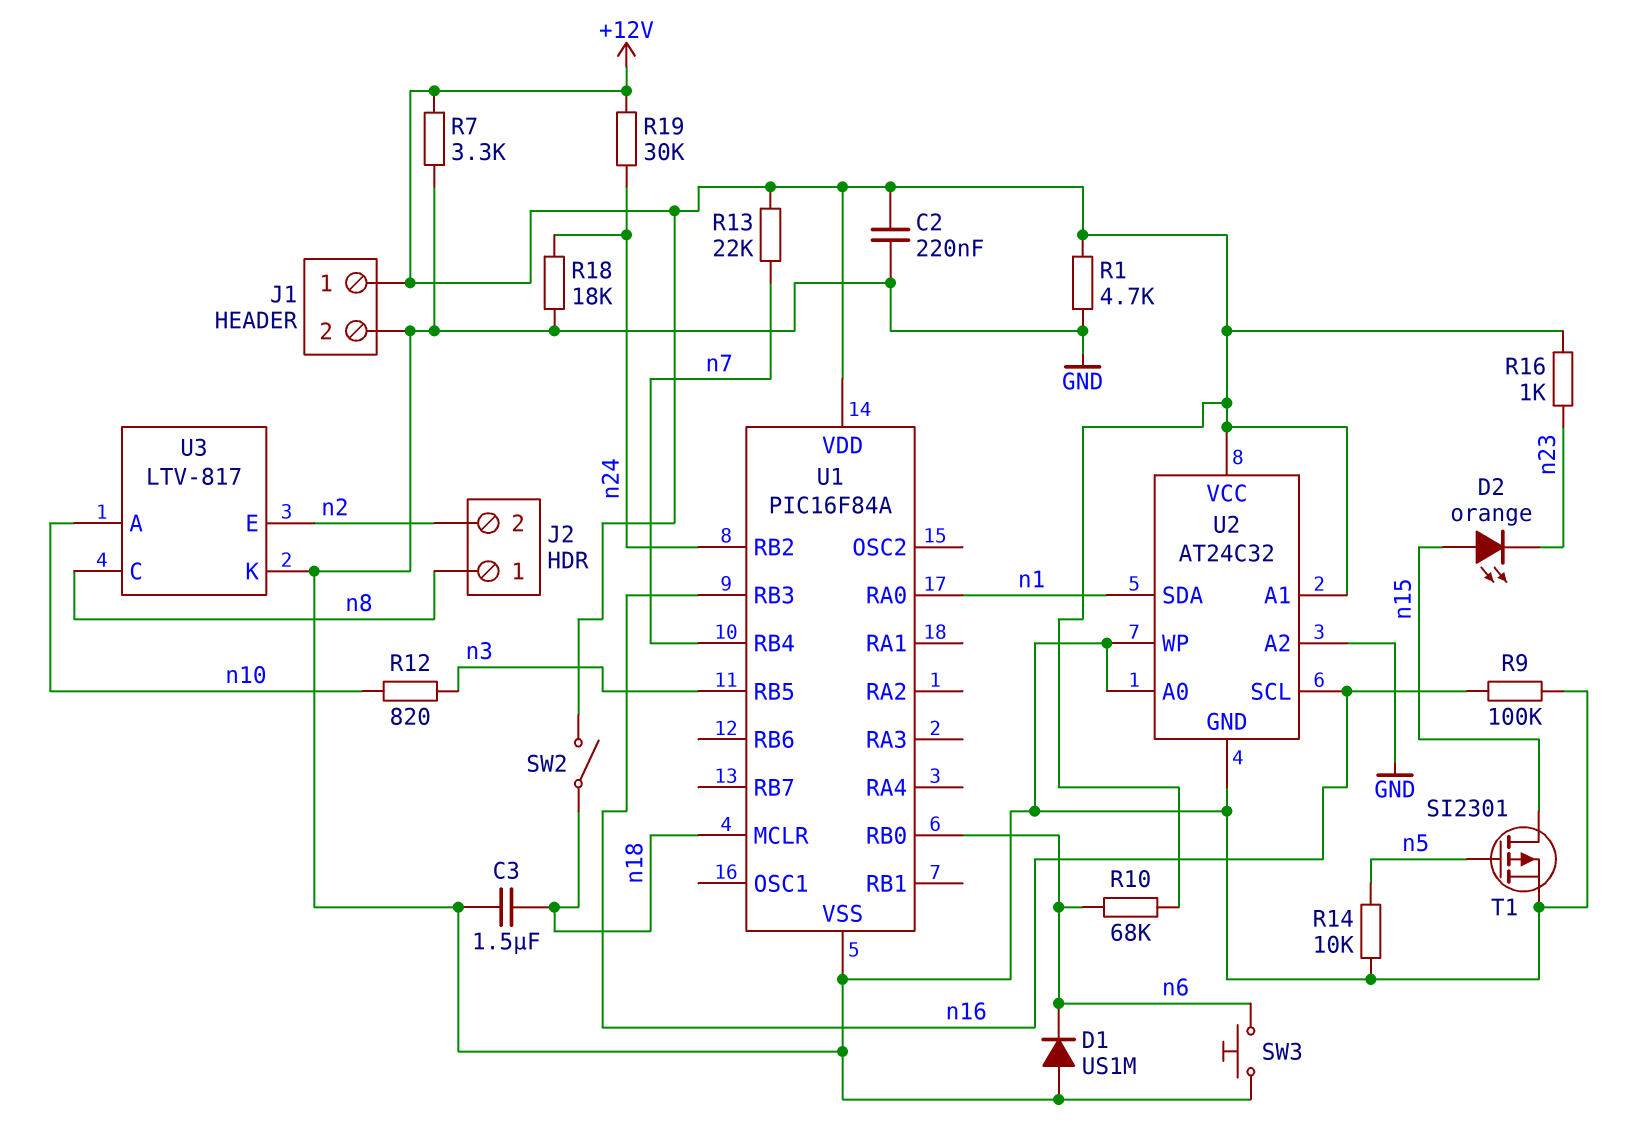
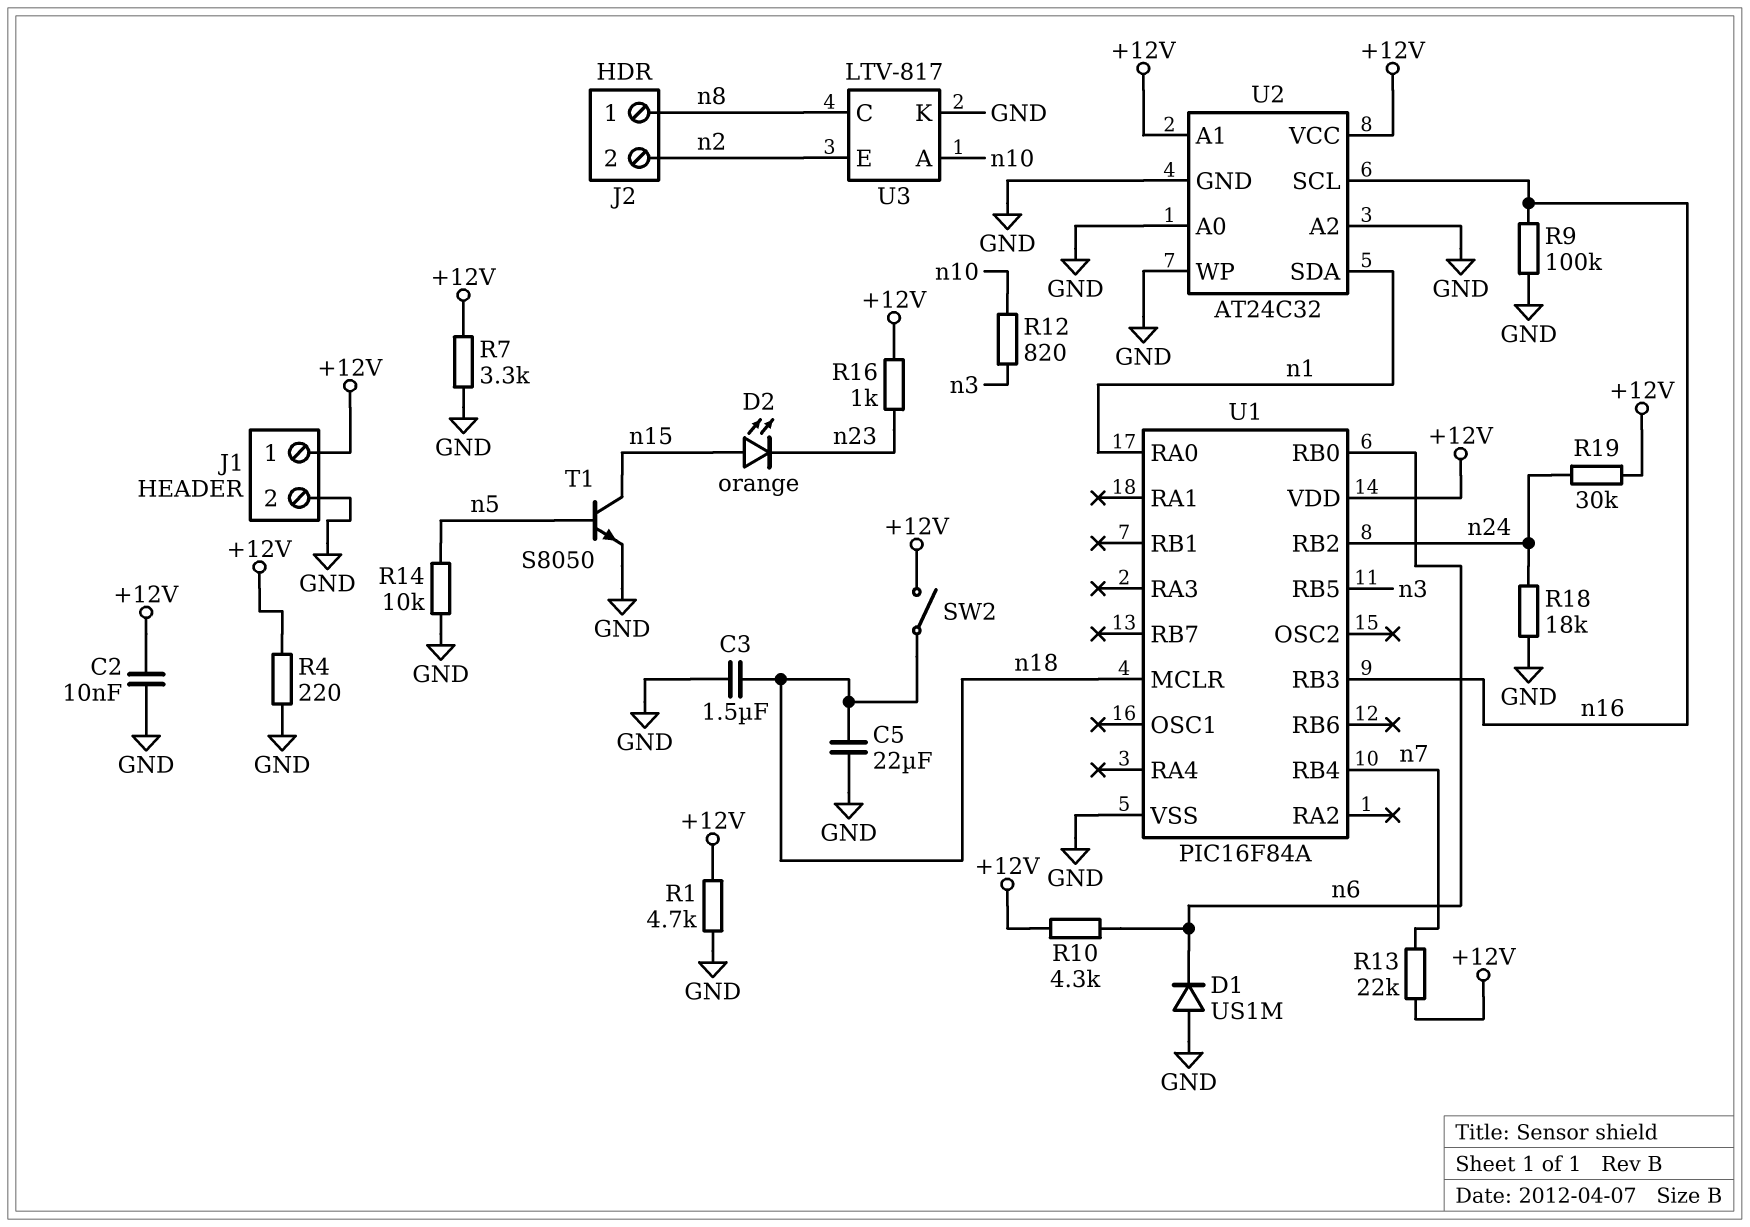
C2: 220nF (+12V, GND) -> 10nF (+12V, GND)
C5: none -> 22uF (GND, n18)
R4: none -> 220 (+12V, GND)
R10: 68k (+12V, n6) -> 4.3k (+12V, n6)
SW3: button (GND, n6) -> none
T1: PMOS SI2301 (G n5, D n15, S GND) -> NPN S8050 (B n5, C n15, E GND)

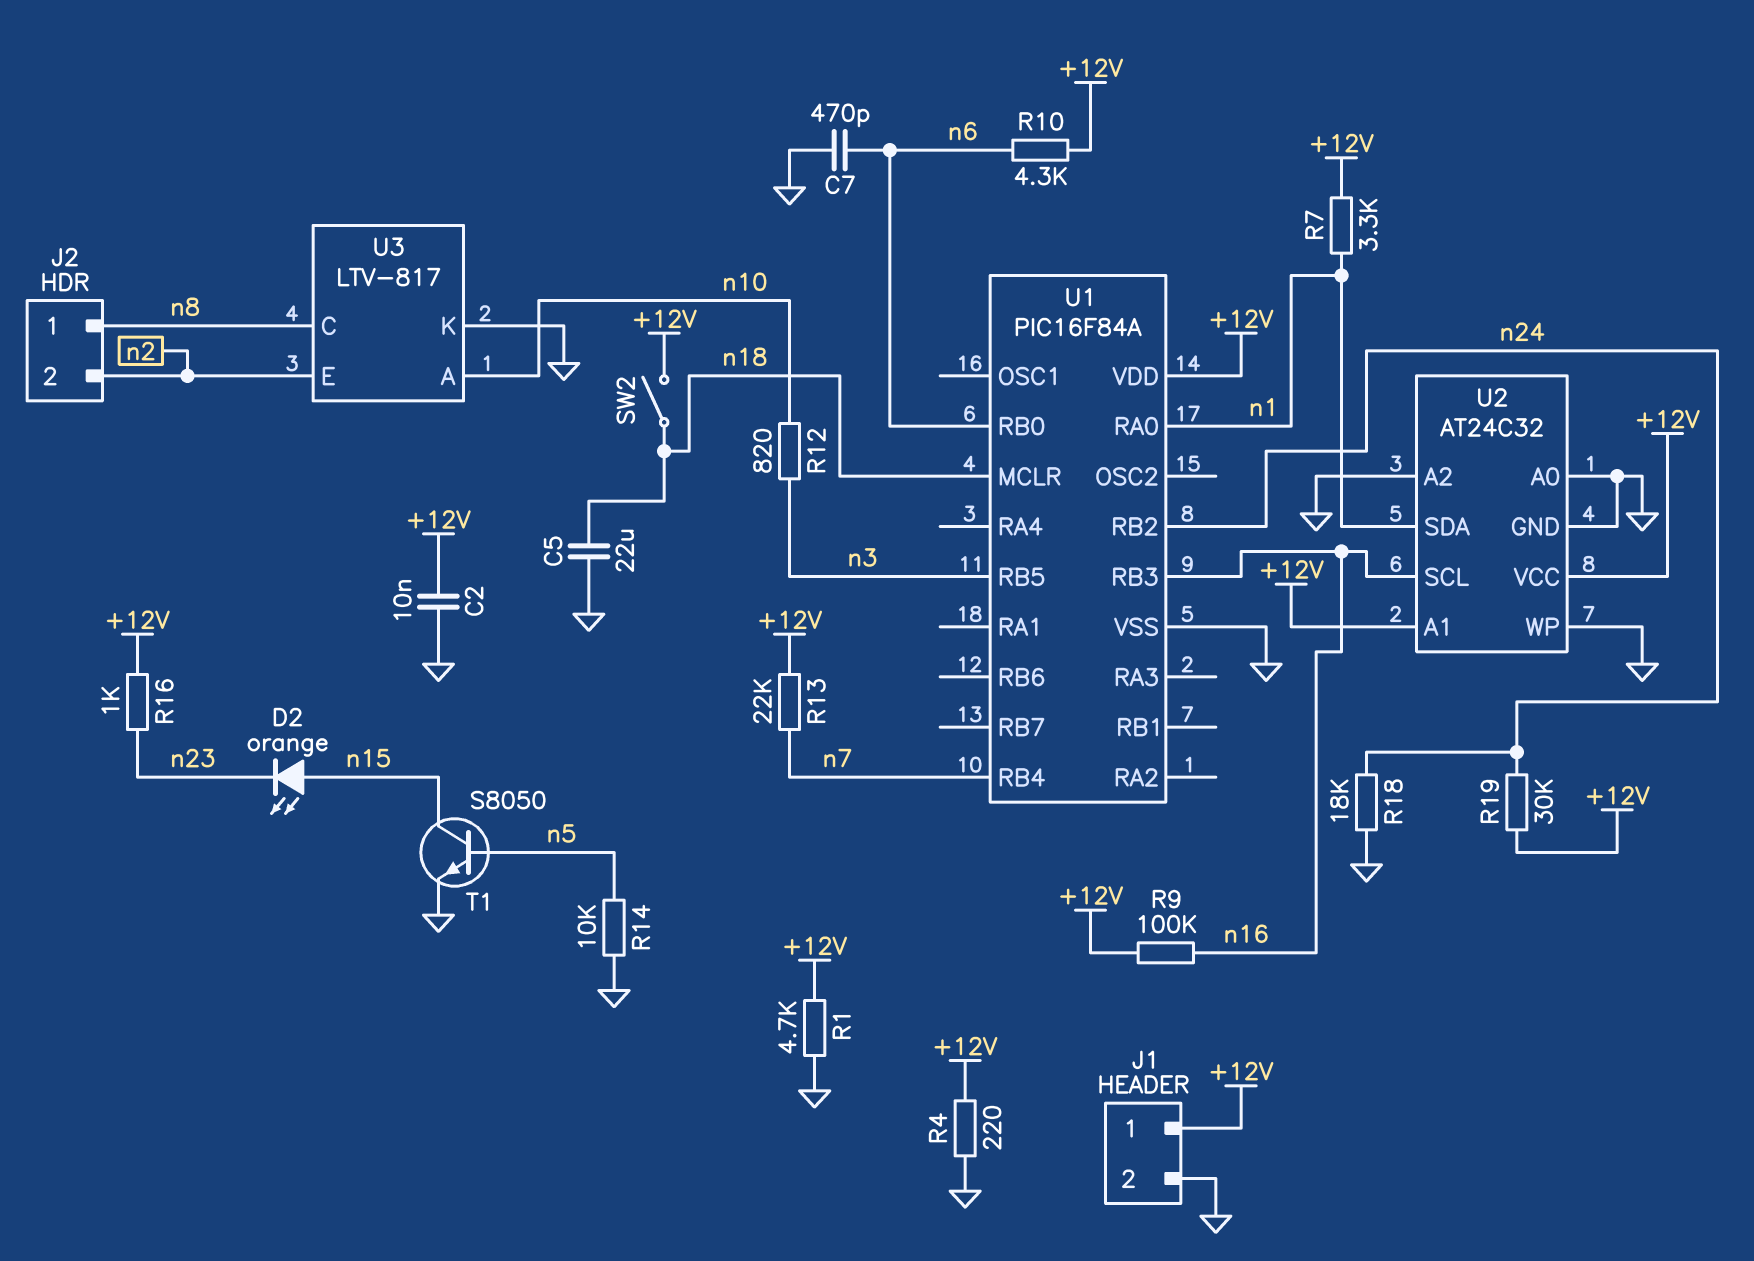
C3: 1.5uF (GND, n18) -> none
C7: none -> 470pF (GND, n6)
D1: diode US1M (A GND, K n6) -> none
R7: 3.3k (+12V, GND) -> 3.3k (+12V, n1)
R9: 100k (GND, n16) -> 100k (+12V, n16)

